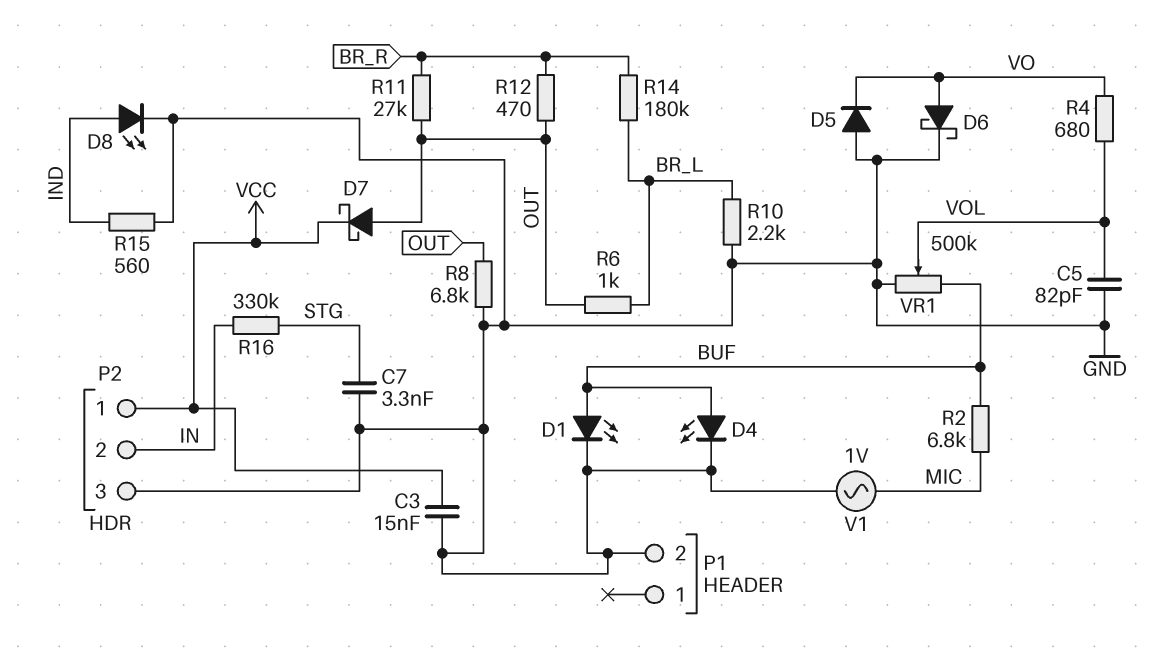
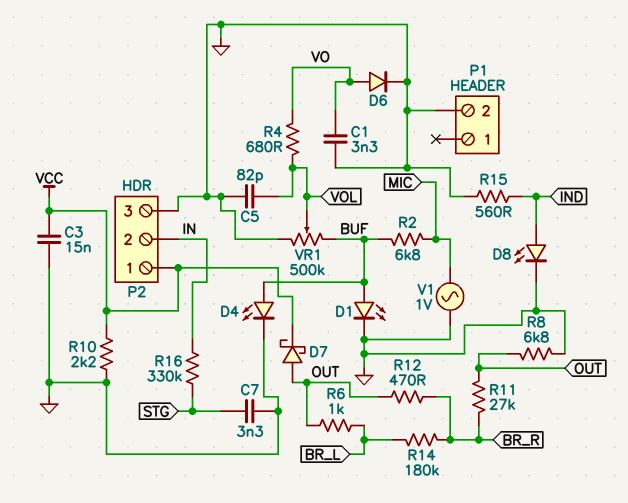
C1: none -> 3.3nF (GND, VO)
D5: diode (A GND, K VO) -> none
D6: schottky (A VO, K GND) -> diode (A VO, K GND)
R10: 2.2k (BR_L, GND) -> 2.2k (GND, VCC)

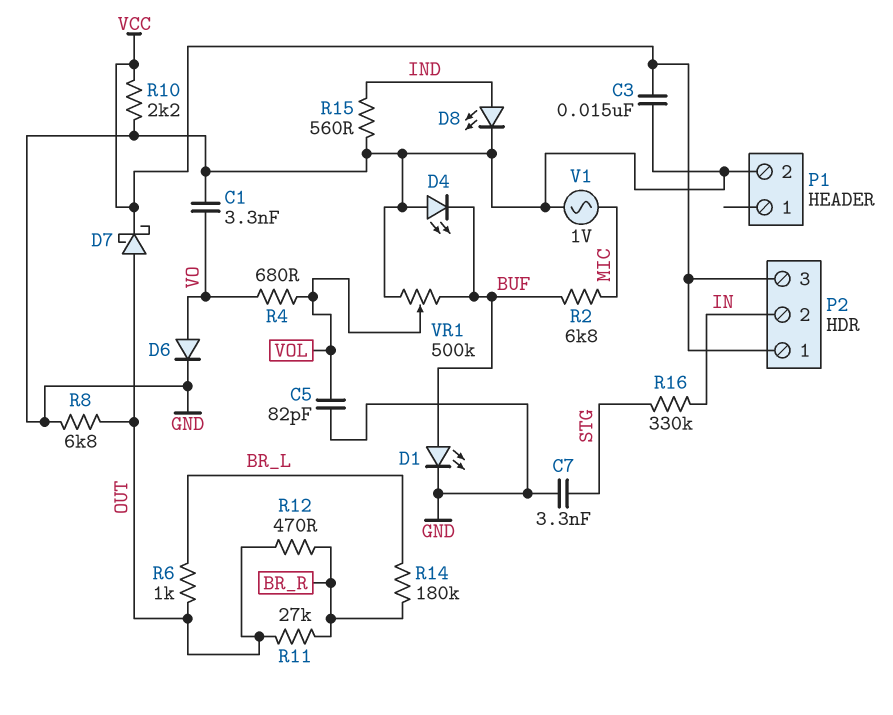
D4: LED (A BUF, K GND) -> LED (A GND, K BUF)
P2 pin 3: GND -> VCC

